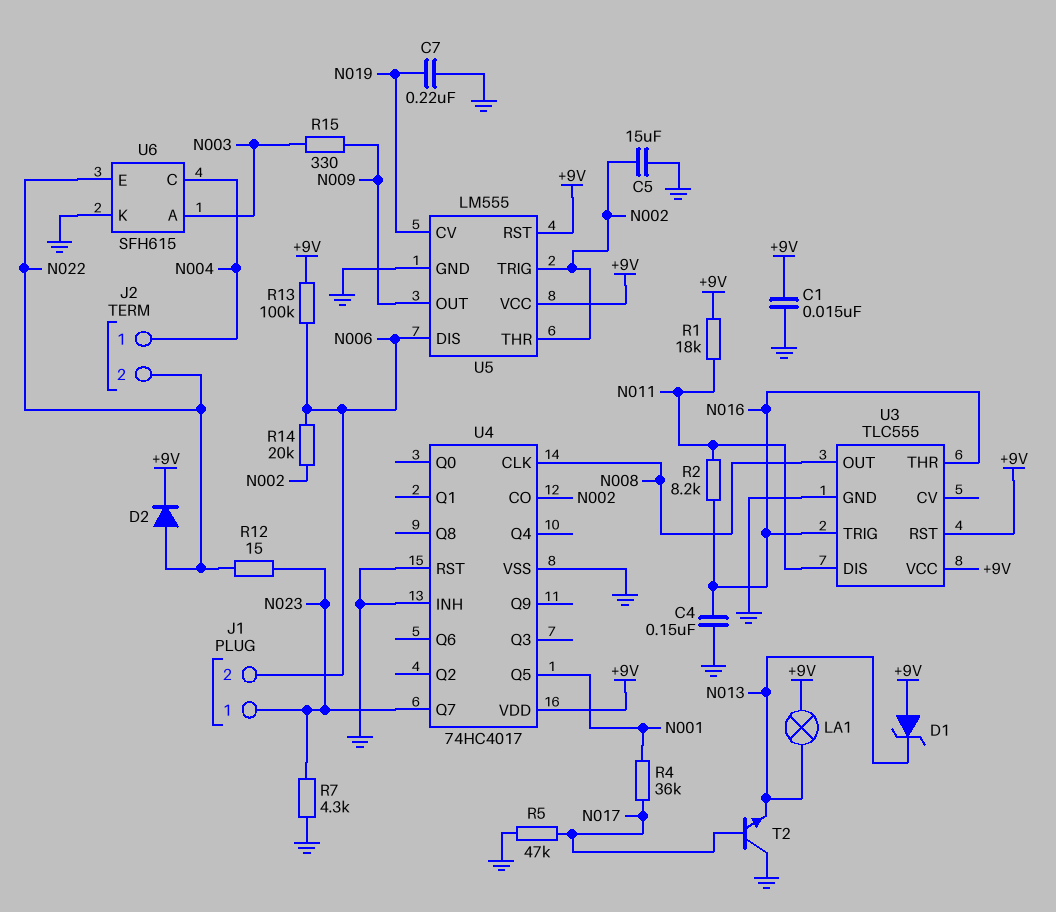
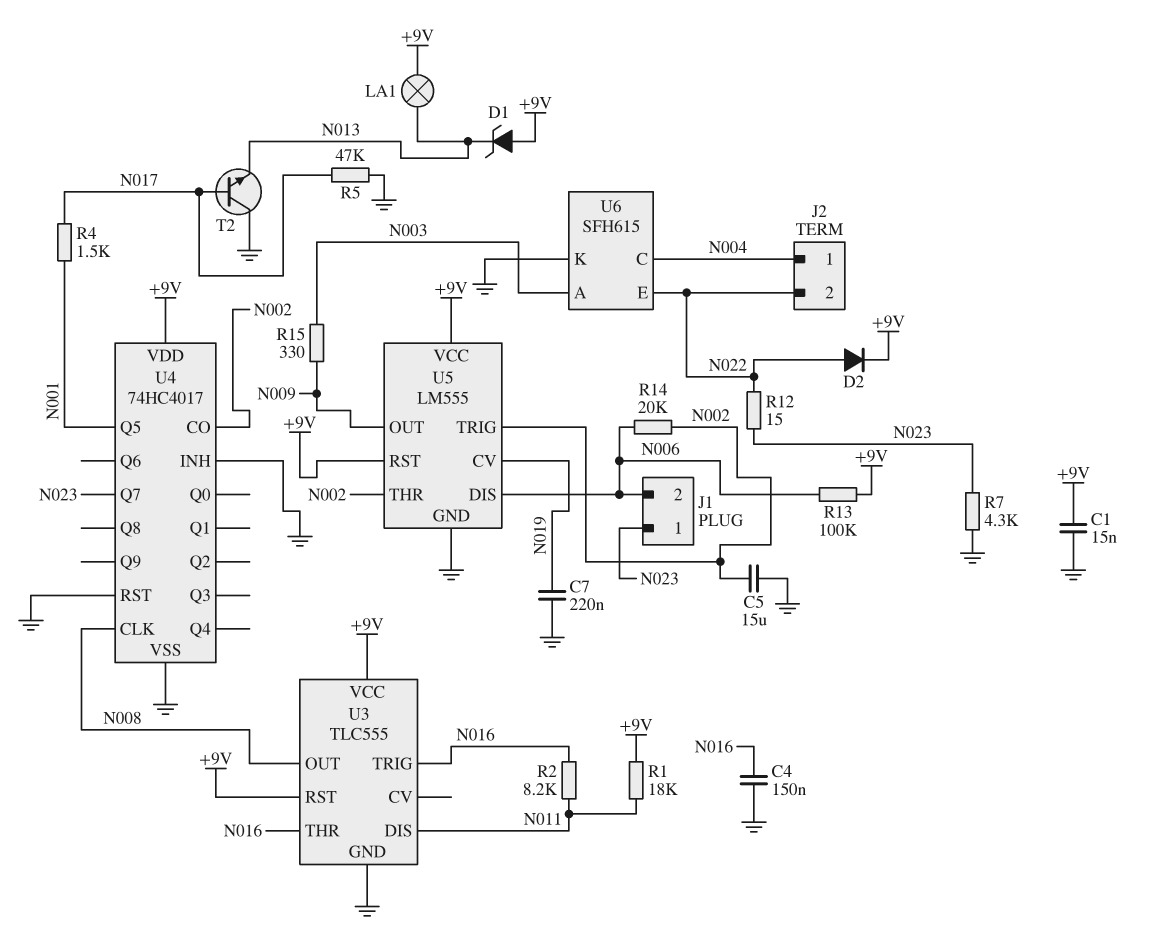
R4: 36k (N001, N017) -> 1.5k (N001, N017)

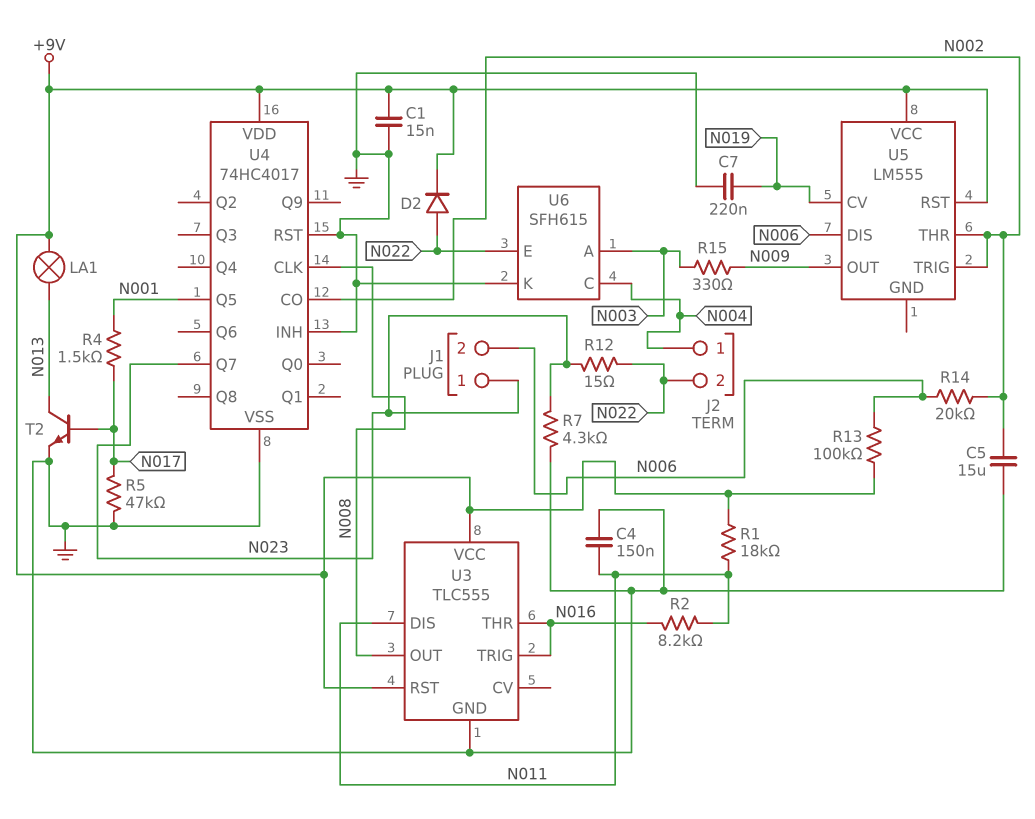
C4: 150nF (GND, N016) -> 150nF (GND, N011)
D1: zener (A +9V, K N013) -> none
T2: NPN (B N017, C GND, E N013) -> NPN (B N017, C N013, E GND)
U5 pin GND: GND -> none

